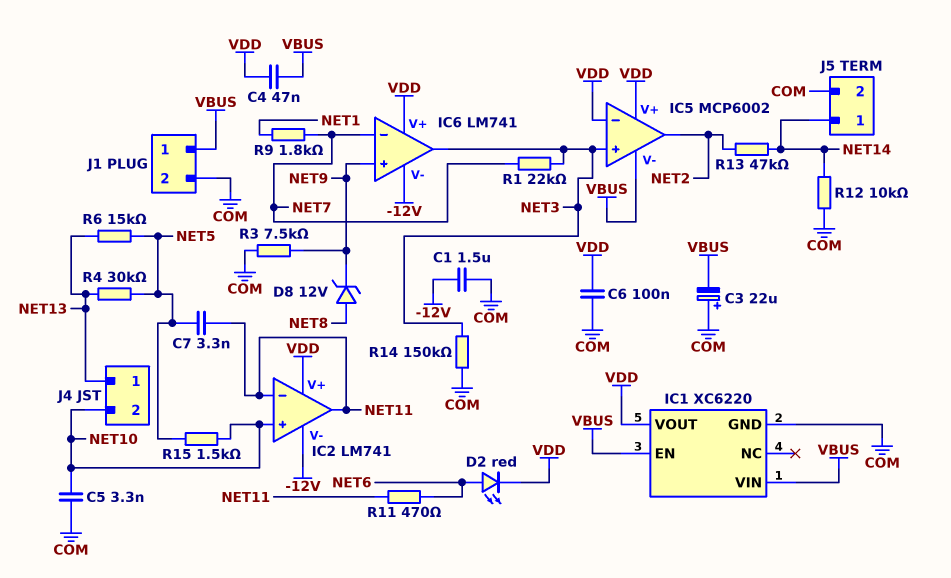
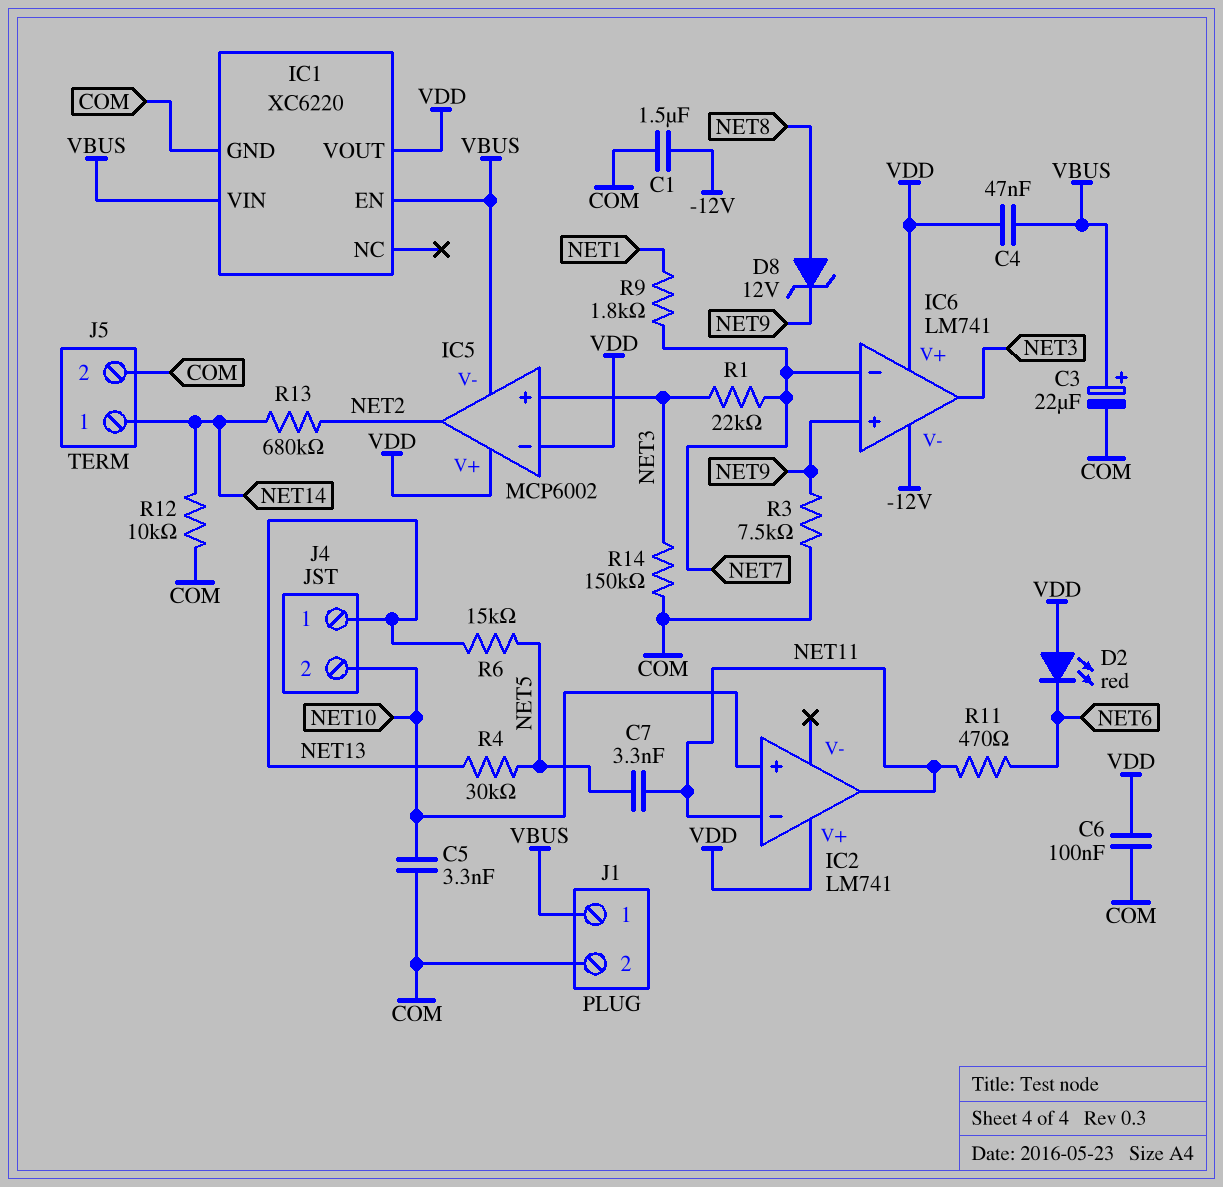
C3: 22uF (plus COM, minus VBUS) -> 22uF (plus VBUS, minus COM)
D2: LED red (A NET6, K VDD) -> LED red (A VDD, K NET6)
IC2 pin V-: -12V -> none
R13: 47k (NET2, NET14) -> 680k (NET2, NET14)
R15: 1.5k (NET5, NET10) -> none

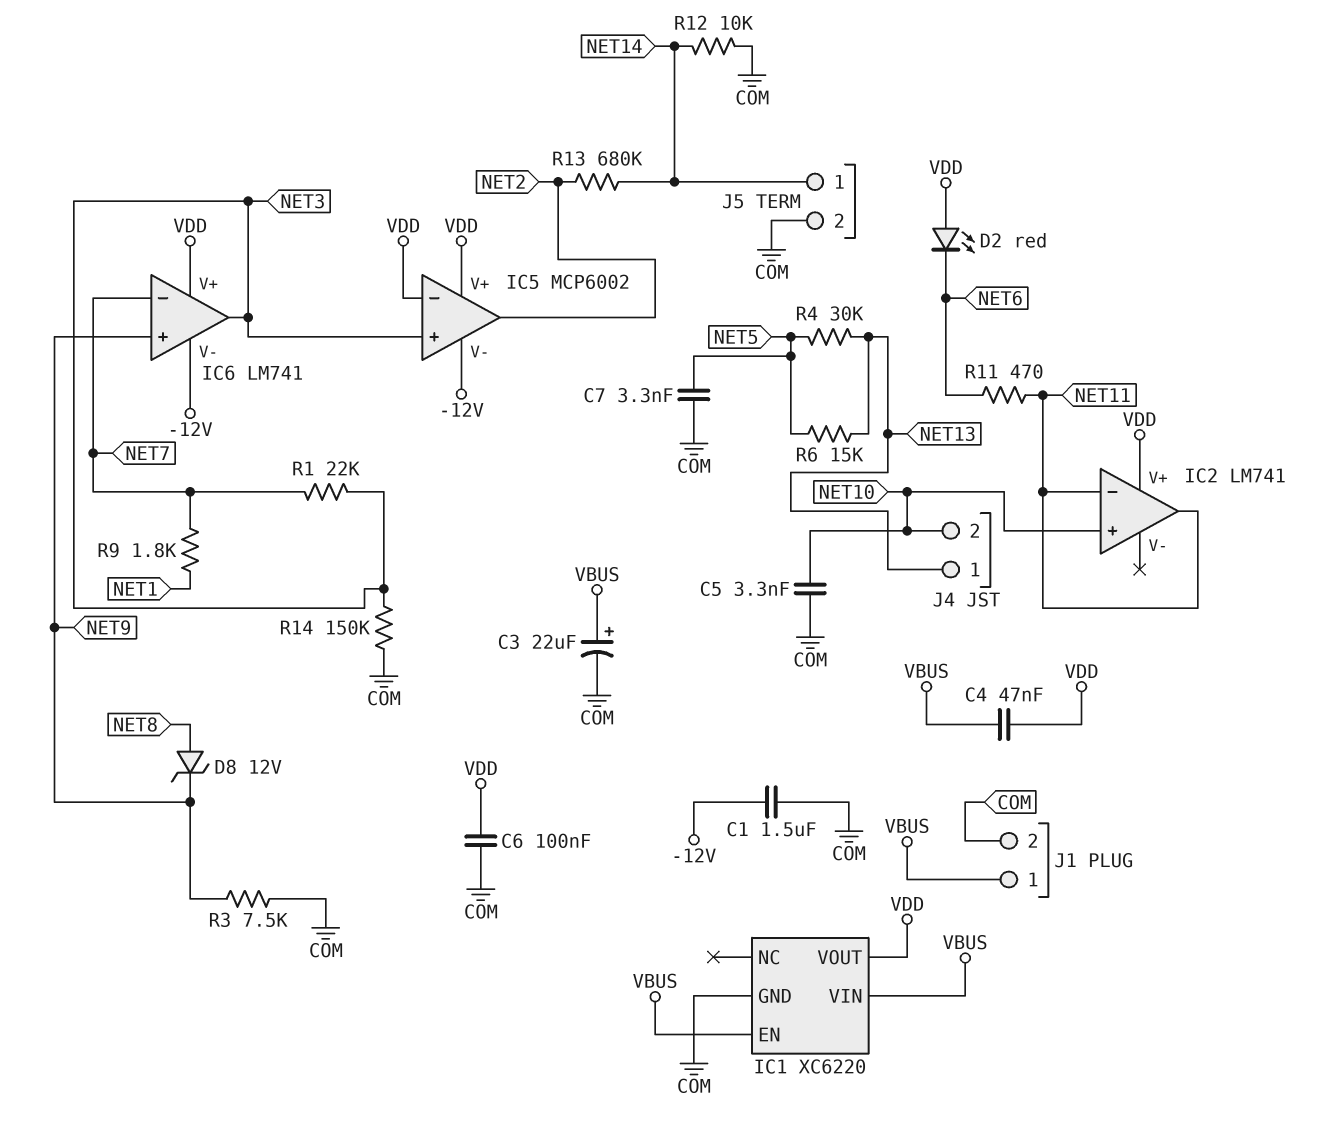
C7: 3.3nF (NET5, NET11) -> 3.3nF (COM, NET5)
IC5 pin V-: VBUS -> -12V

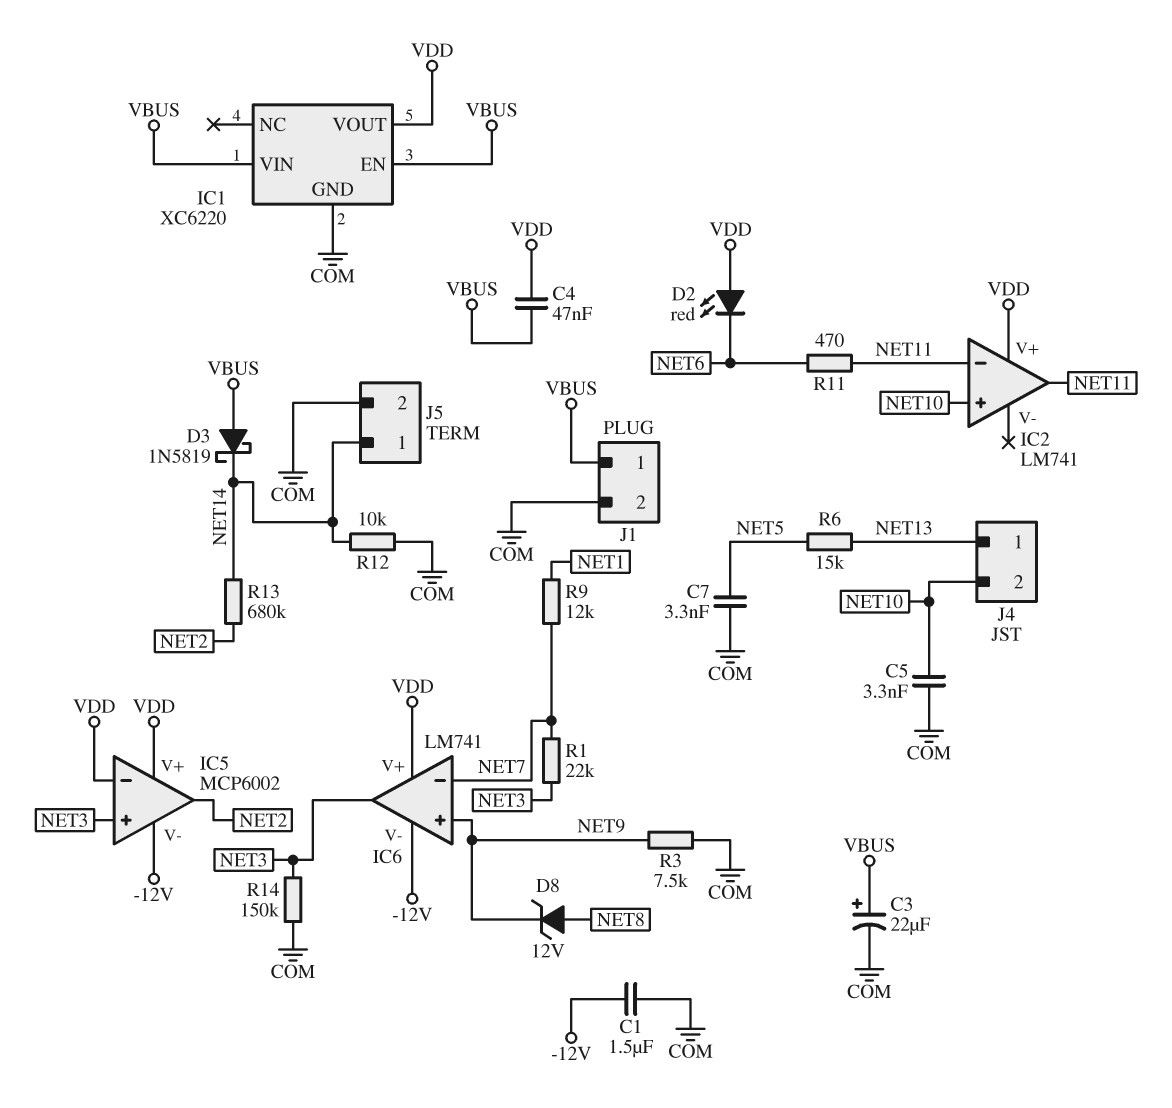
C6: 100nF (COM, VDD) -> none
D3: none -> schottky 1N5819 (A VBUS, K NET14)
R4: 30k (NET5, NET13) -> none
R9: 1.8k (NET1, NET7) -> 12k (NET1, NET7)

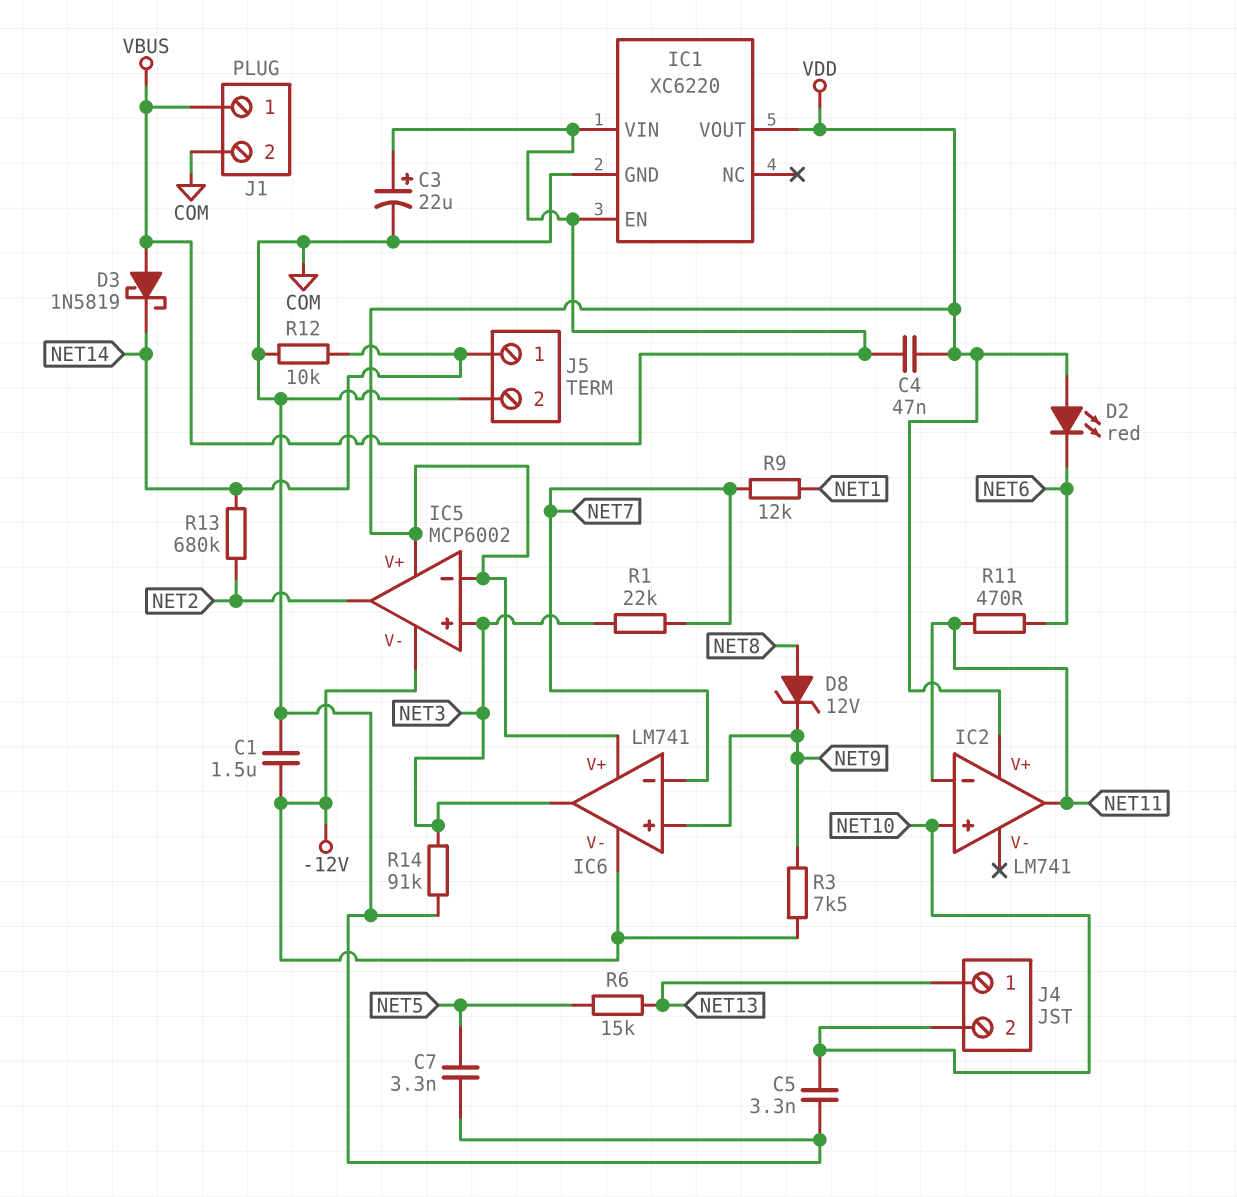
R3: 7.5k (COM, NET9) -> 7.5k (-12V, NET9)
R14: 150k (COM, NET3) -> 91k (COM, NET3)

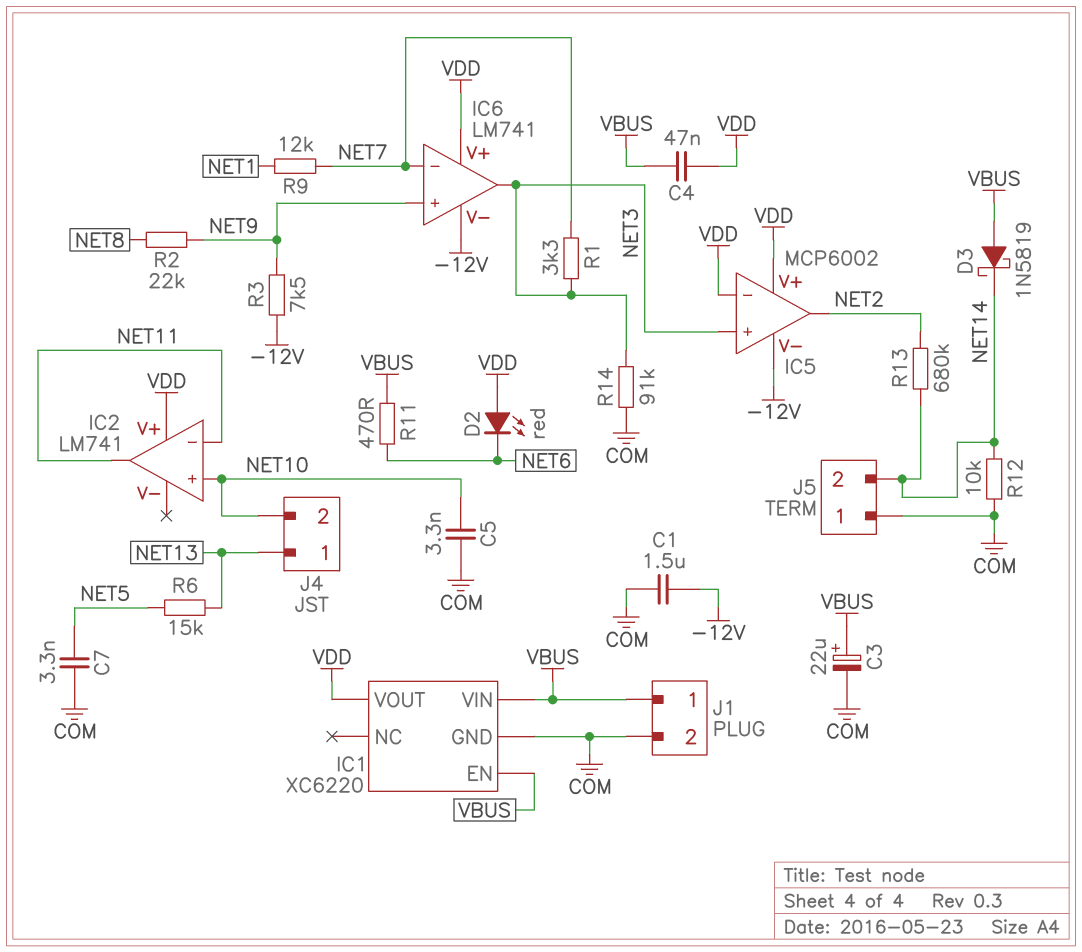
D8: zener 12V (A NET8, K NET9) -> none
J5 pin 1: NET14 -> COM
J5 pin 2: COM -> NET14
R1: 22k (NET3, NET7) -> 3.3k (NET3, NET7)
R2: none -> 22k (NET8, NET9)
R11: 470 (NET6, NET11) -> 470 (NET6, VBUS)

